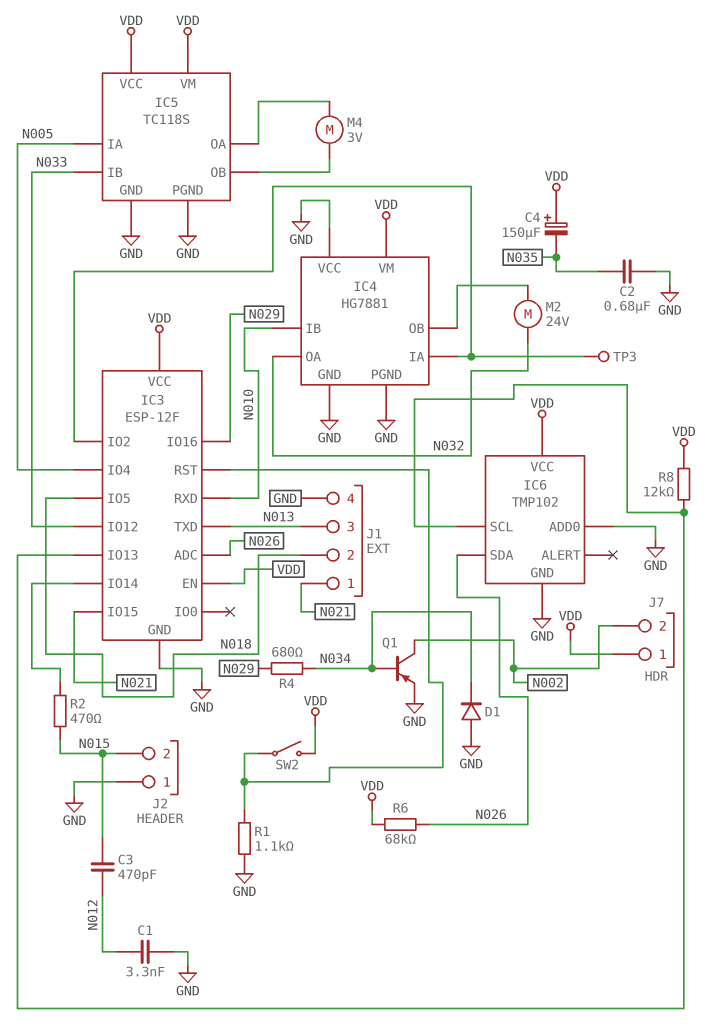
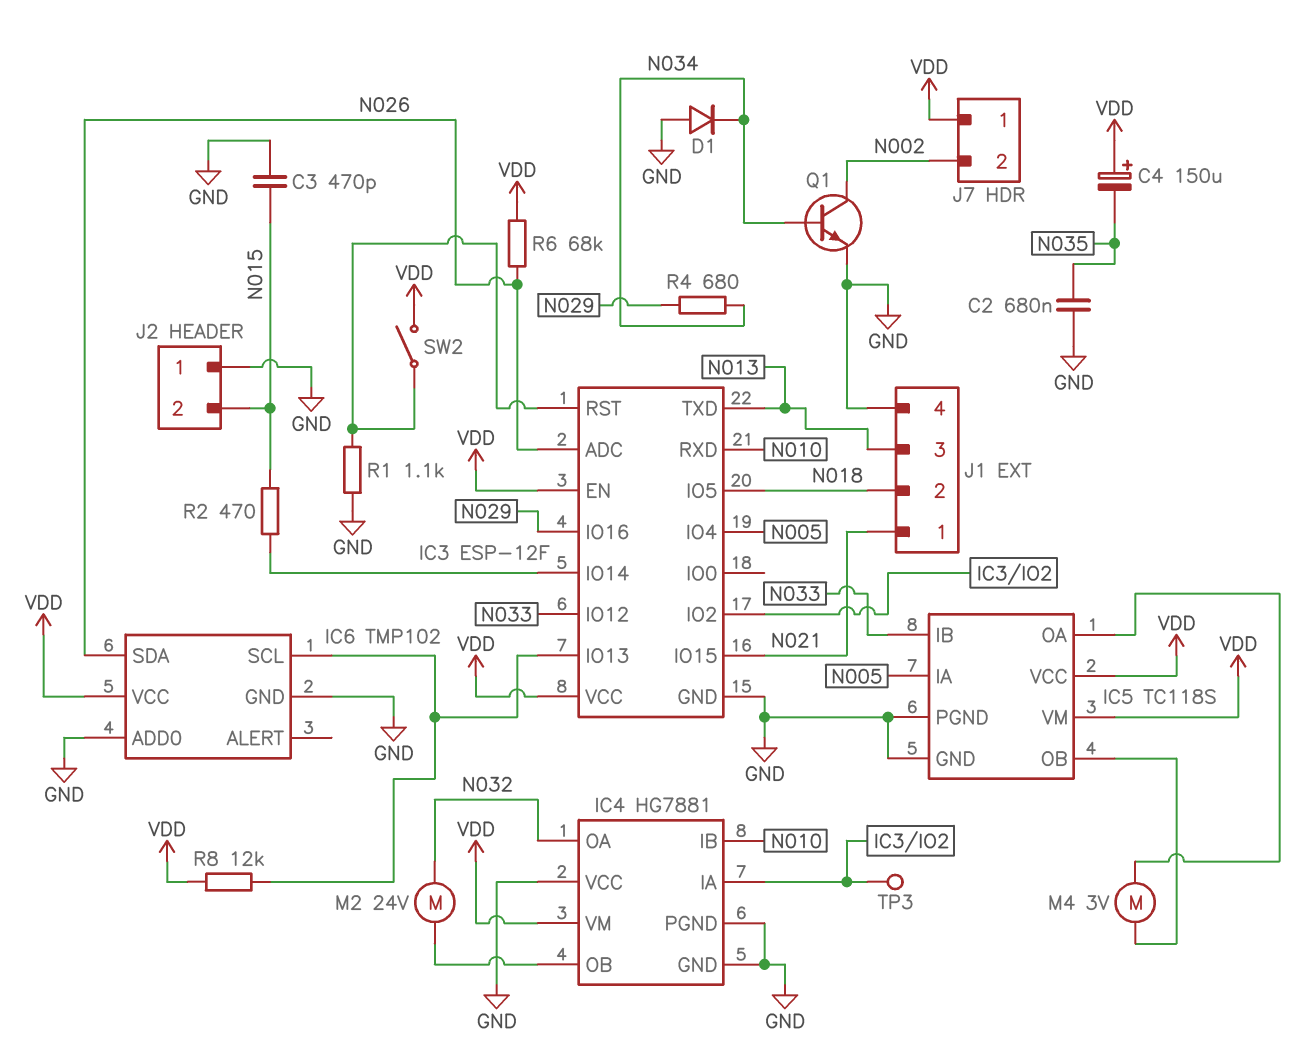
C1: 3.3nF (GND, N012) -> none
C3: 470pF (N012, N015) -> 470pF (GND, N015)
Q1: PNP (B N034, C N002, E GND) -> NPN (B N034, C N002, E GND)

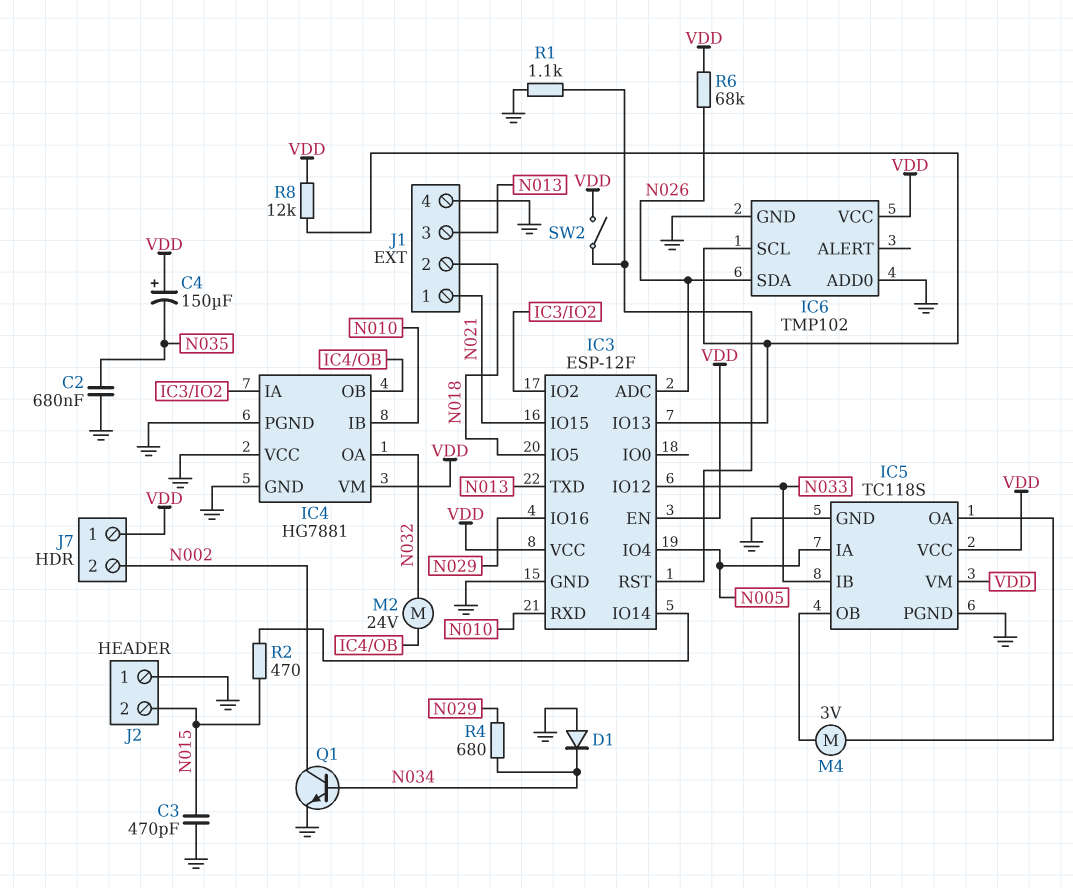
TP3: test point (IC3/IO2) -> none

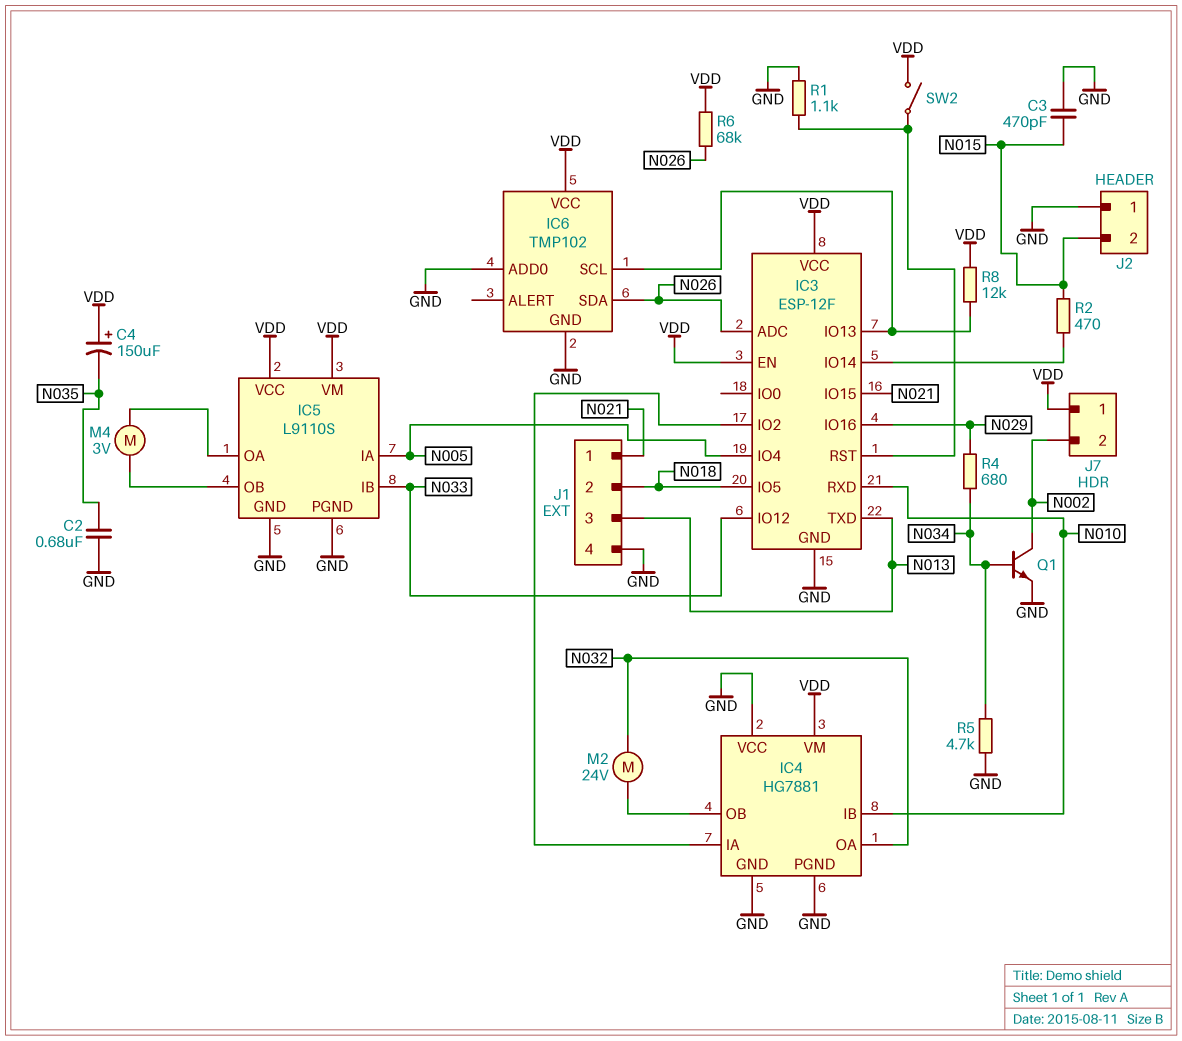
D1: diode (A GND, K N034) -> none
IC5: TC118S -> L9110S
R5: none -> 4.7k (GND, N034)

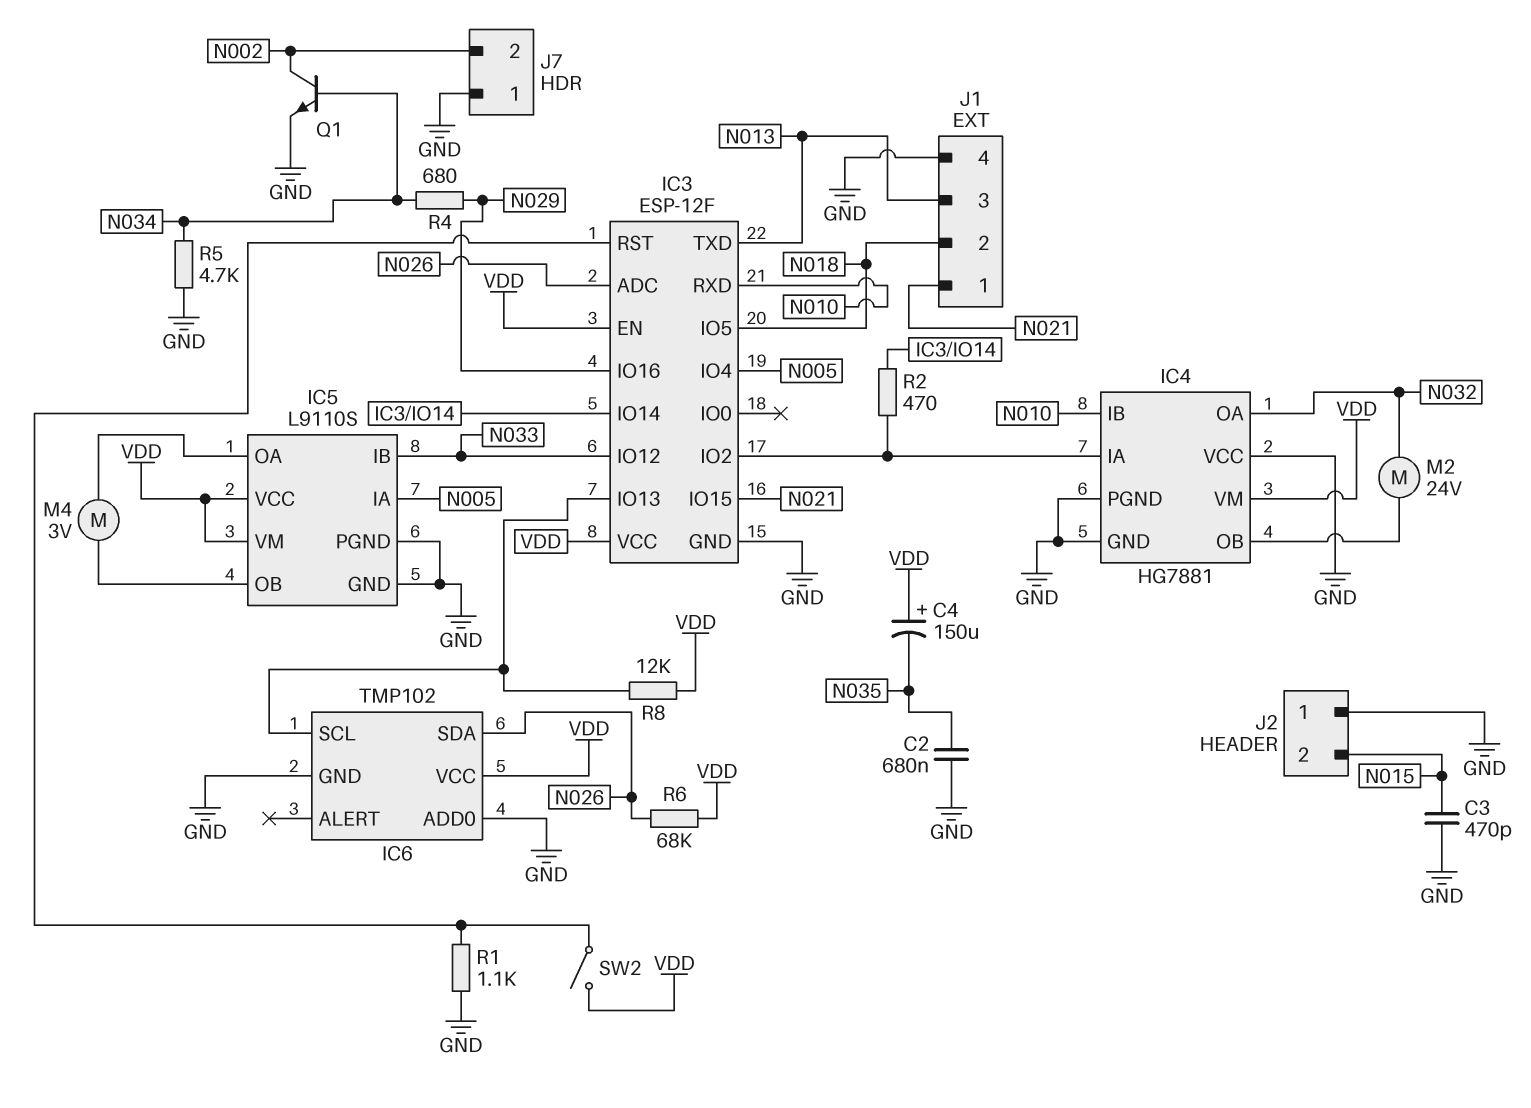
J7 pin 1: VDD -> GND
R2: 470 (IC3/IO14, N015) -> 470 (IC3/IO2, IC3/IO14)

